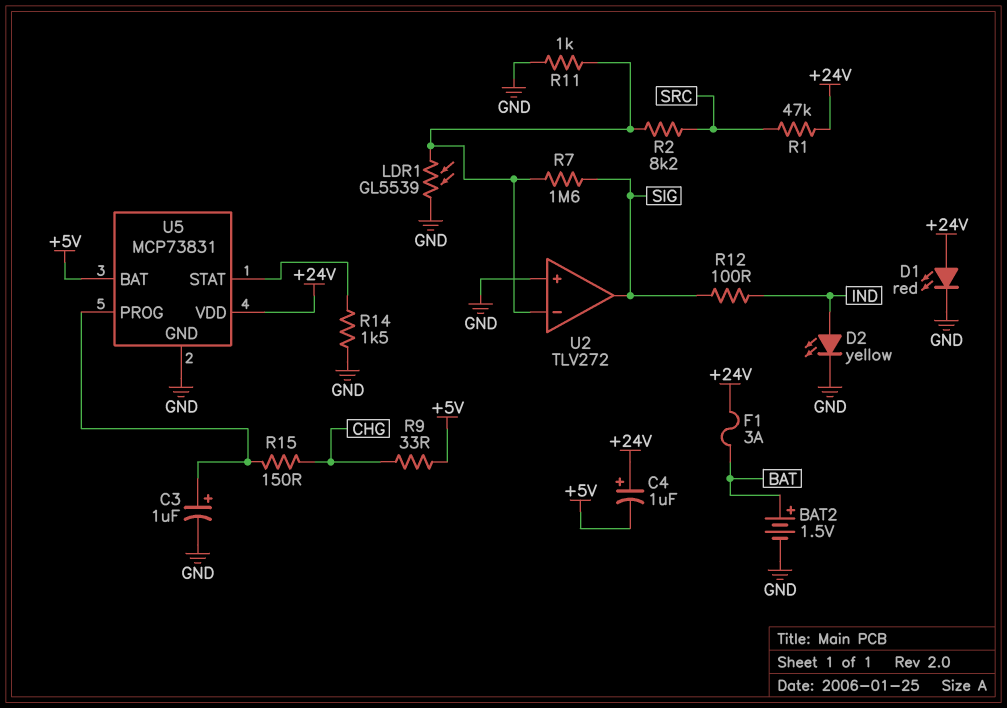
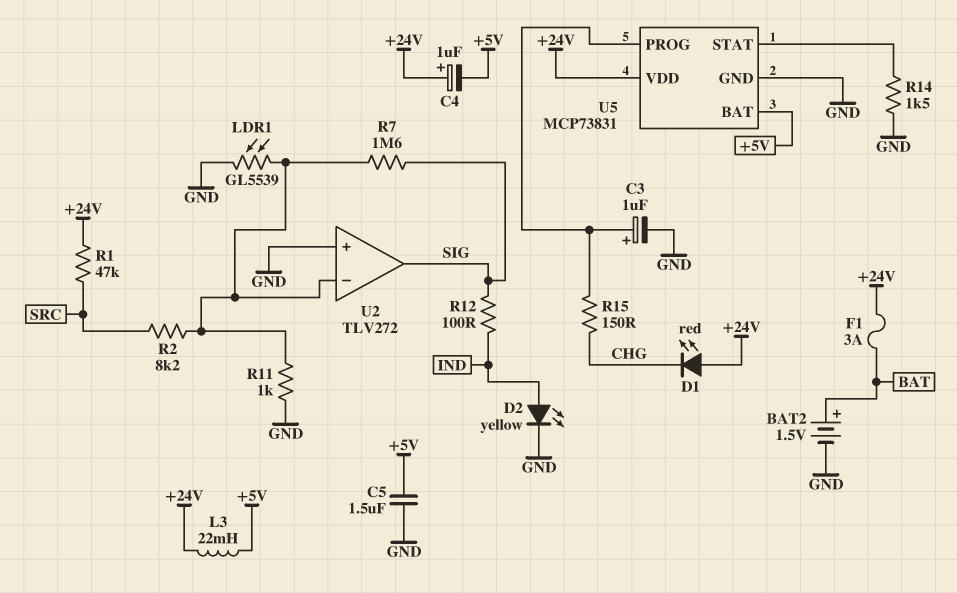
C5: none -> 1.5uF (+5V, GND)
D1: LED red (A +24V, K GND) -> LED red (A +24V, K CHG)
L3: none -> 22mH (+5V, +24V)
R9: 33 (+5V, CHG) -> none

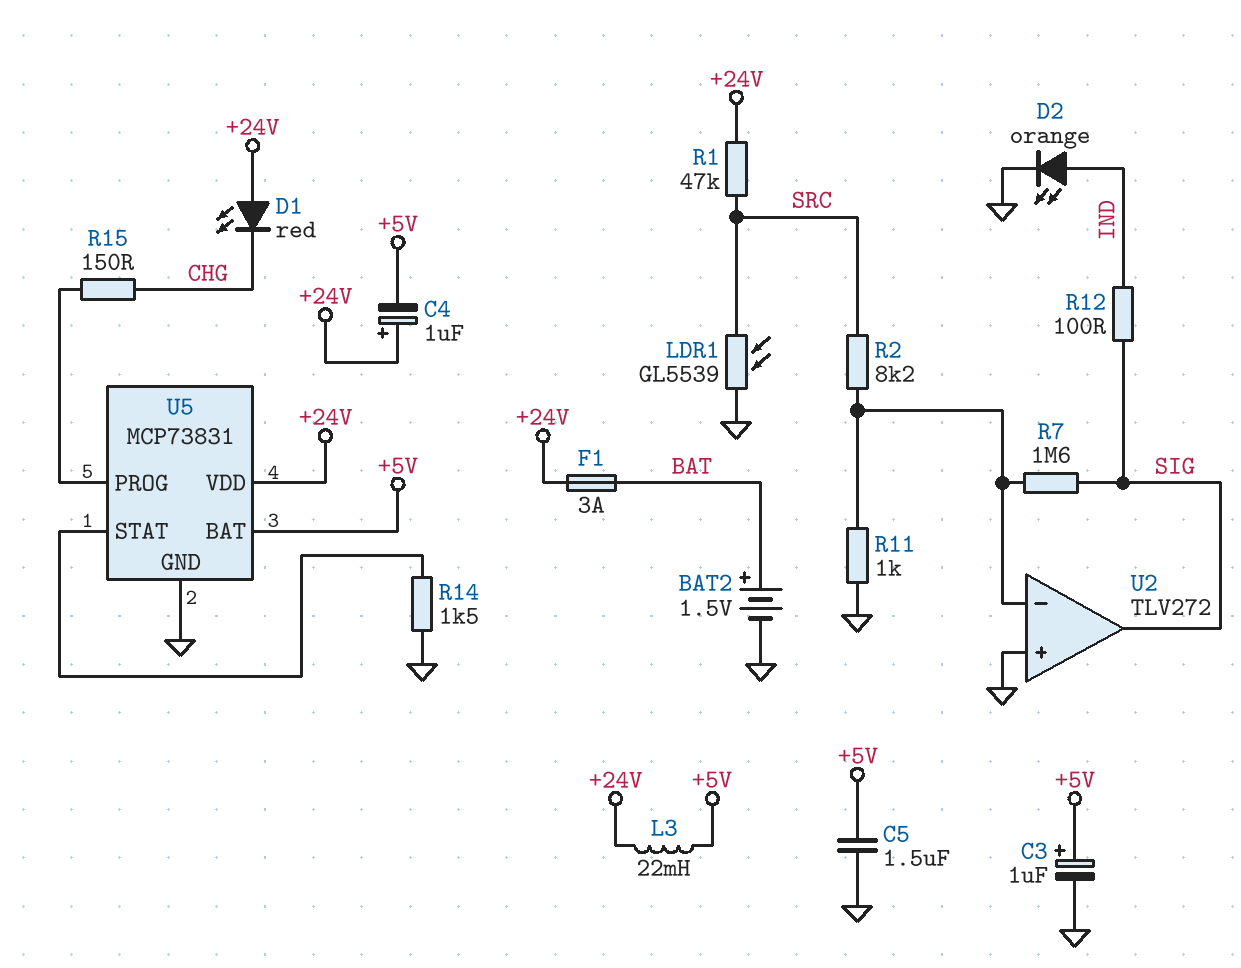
C3: 1uF (plus U5/PROG, minus GND) -> 1uF (plus +5V, minus GND)
D2: LED yellow (A IND, K GND) -> LED orange (A IND, K GND)
LDR1: GL5539 (GND, U2/in-) -> GL5539 (GND, SRC)

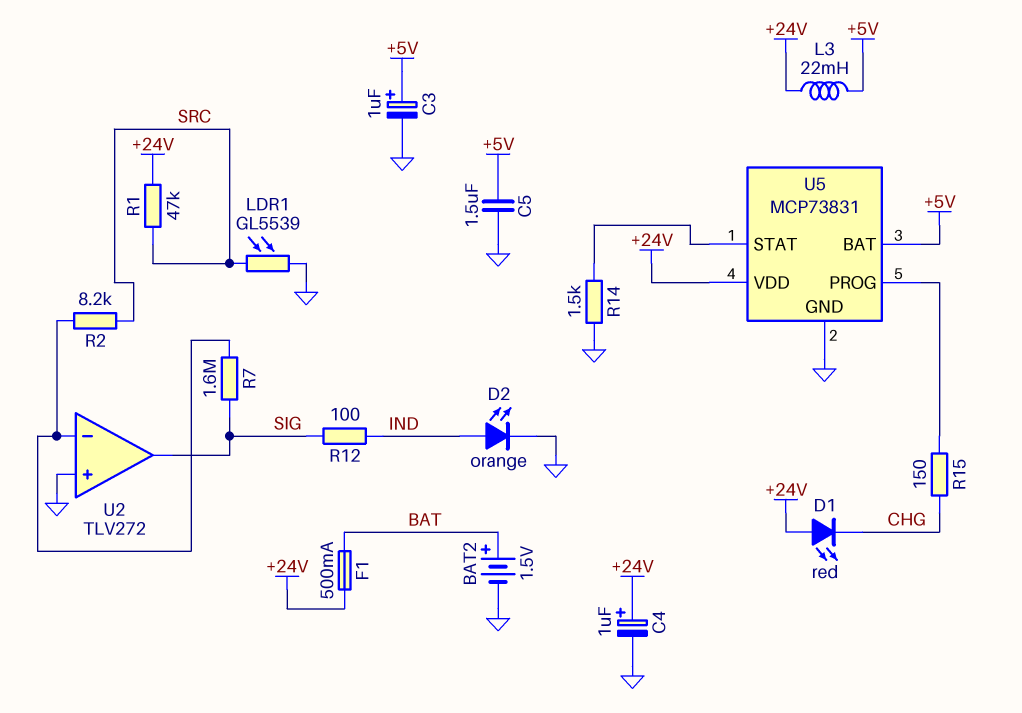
C4: 1uF (plus +24V, minus +5V) -> 1uF (plus +24V, minus GND)
F1: 3A (+24V, BAT) -> 500mA (+24V, BAT)
R11: 1k (GND, U2/in-) -> none

